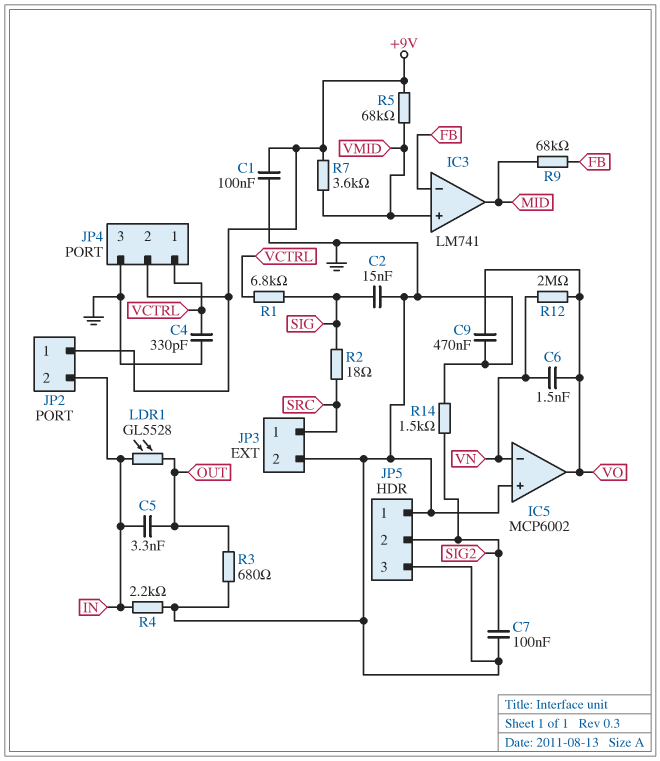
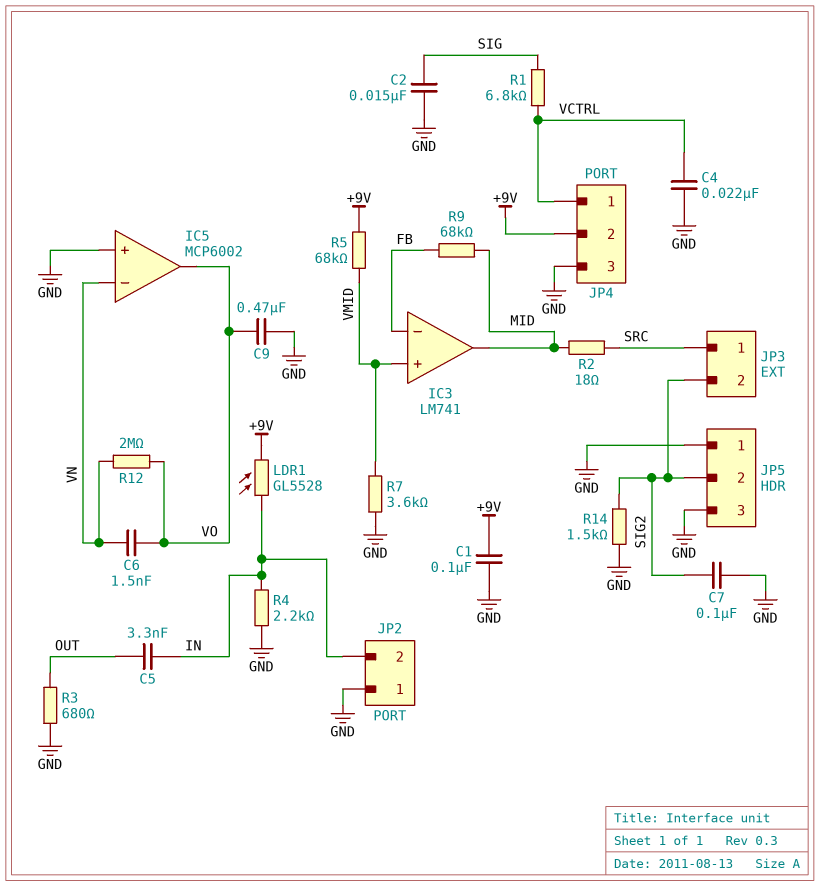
C4: 330pF (GND, VCTRL) -> 22nF (GND, VCTRL)
JP2 pin 1: +9V -> GND
JP3 pin 2: GND -> SIG2
LDR1: GL5528 (IN, OUT) -> GL5528 (+9V, IN)
R2: 18 (SIG, SRC) -> 18 (MID, SRC)
R7: 3.6k (+9V, VMID) -> 3.6k (GND, VMID)

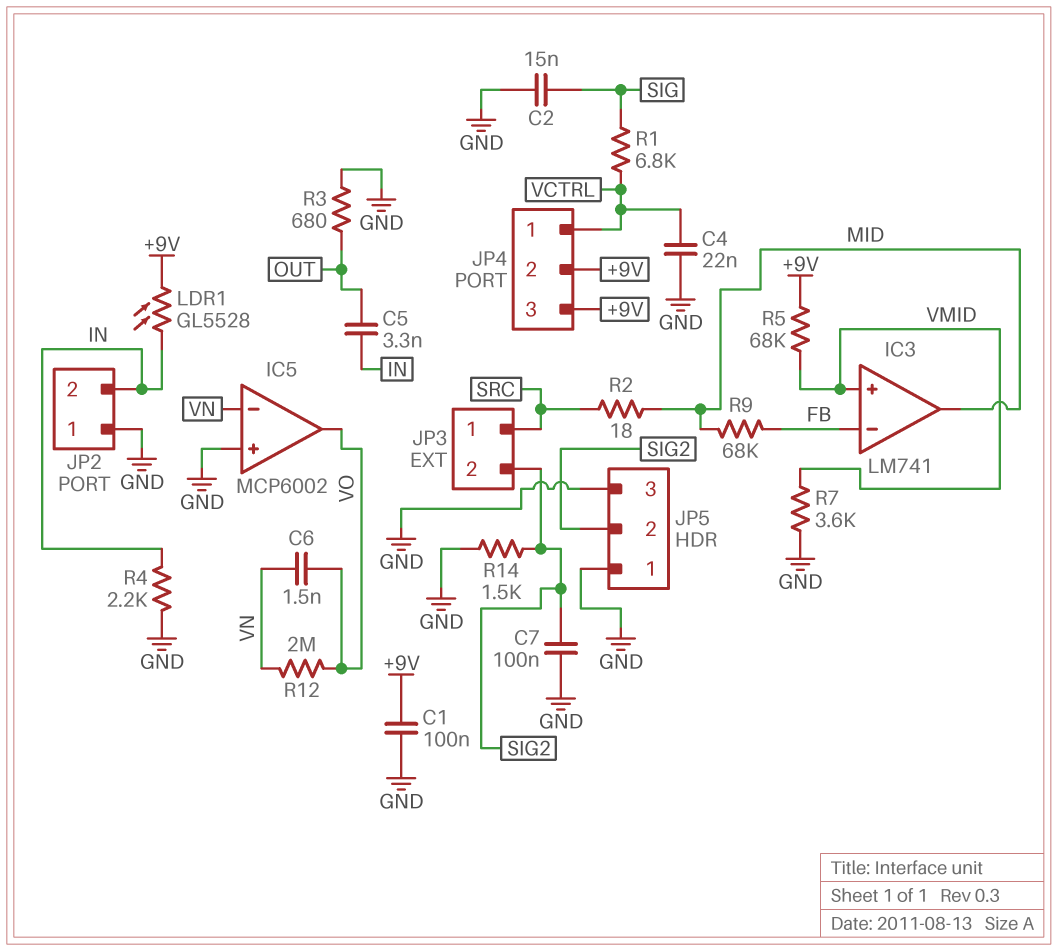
C9: 470nF (GND, VO) -> none
JP4 pin 3: GND -> +9V

